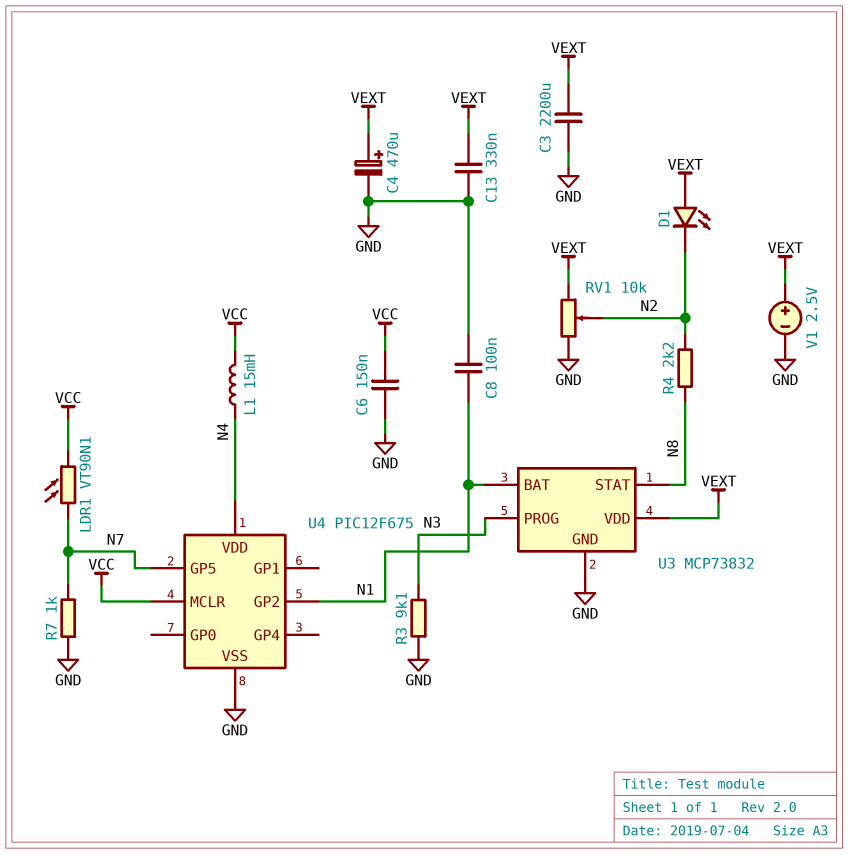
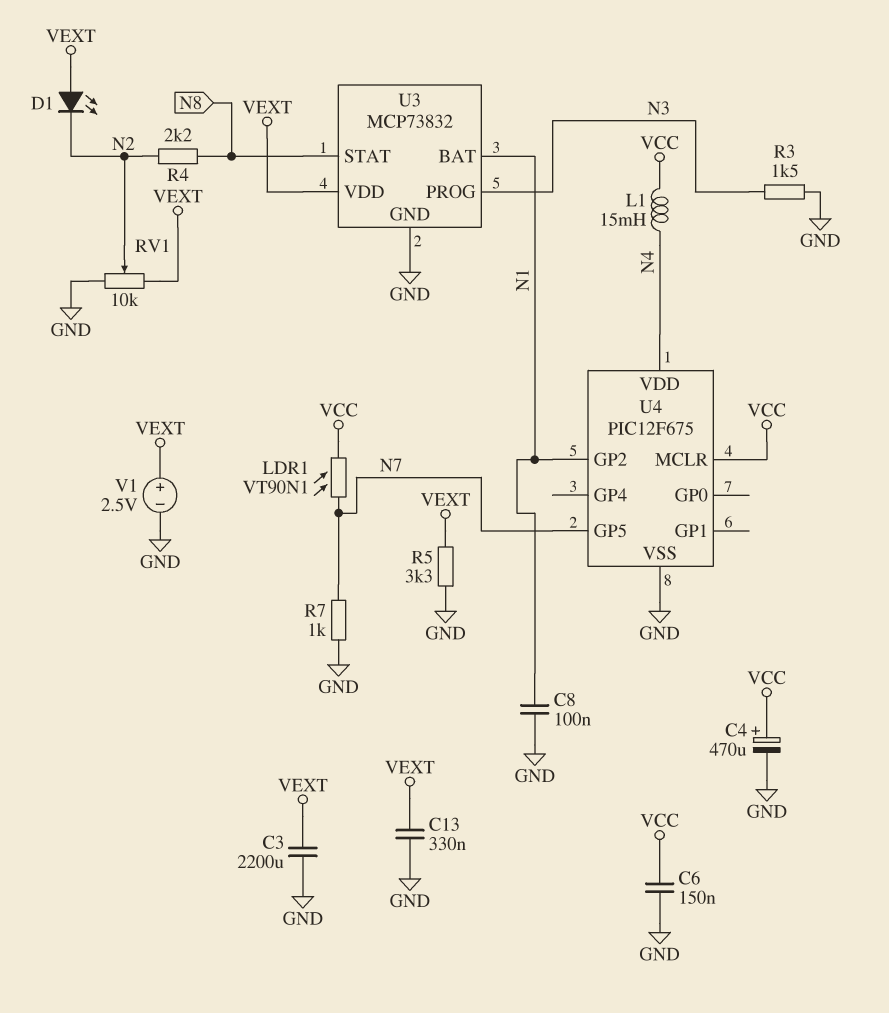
C4: 470uF (plus VEXT, minus GND) -> 470uF (plus VCC, minus GND)
R3: 9.1k (GND, N3) -> 1.5k (GND, N3)
R5: none -> 3.3k (GND, VEXT)

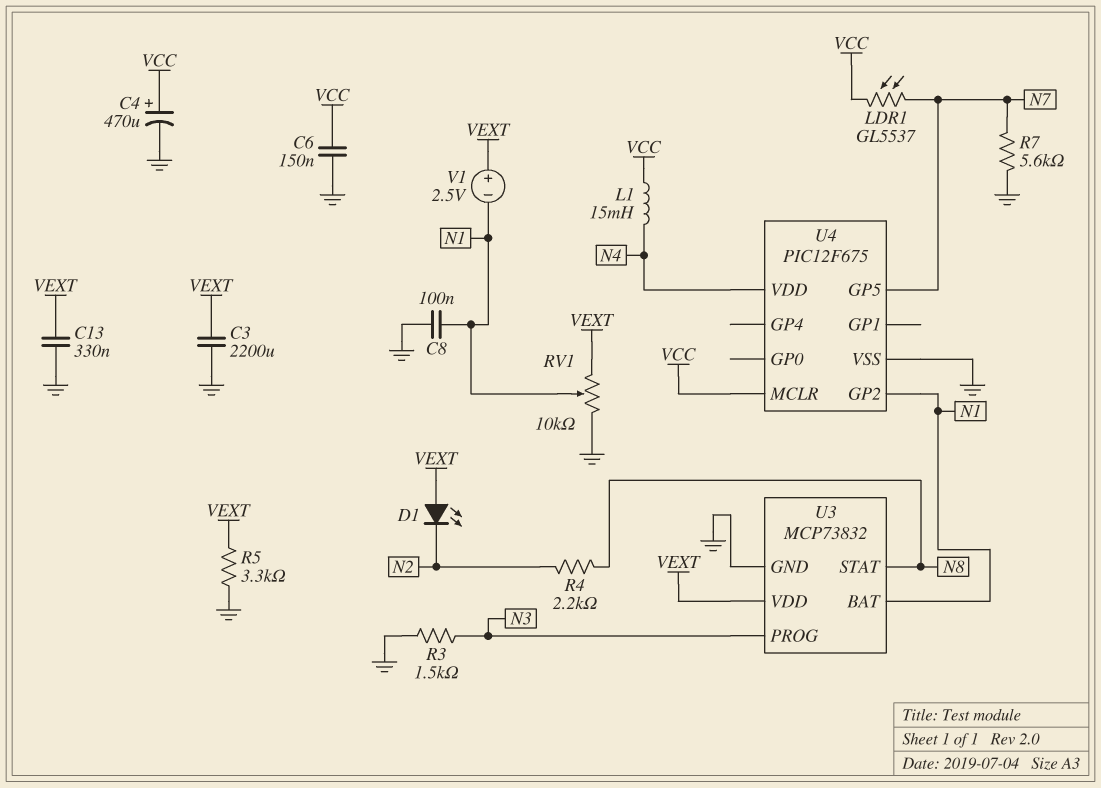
LDR1: VT90N1 (N7, VCC) -> GL5537 (N7, VCC)
R7: 1k (GND, N7) -> 5.6k (GND, N7)
RV1: 10k (GND, VEXT, wiper N2) -> 10k (GND, VEXT, wiper N1)
V1: 2.5V (plus VEXT, minus GND) -> 2.5V (plus VEXT, minus N1)

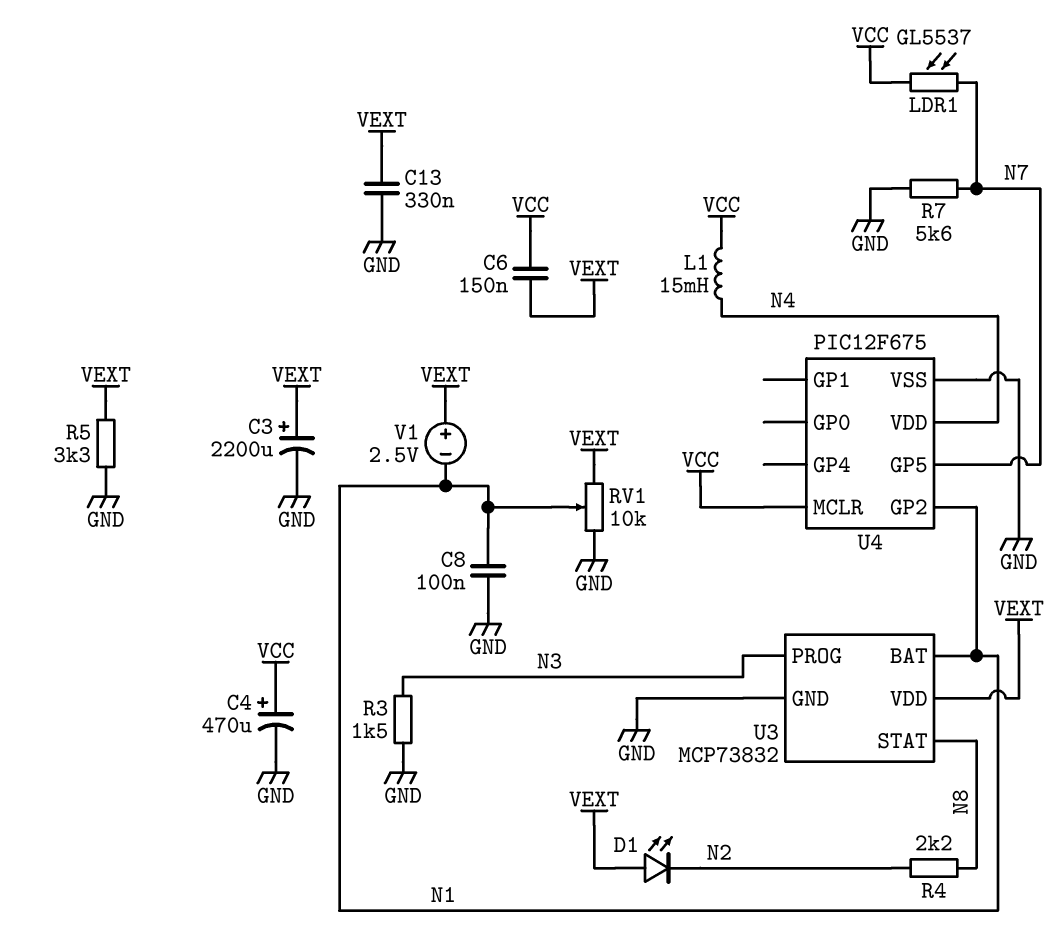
C3: 2200uF (GND, VEXT) -> 2200uF (plus VEXT, minus GND)
C6: 150nF (GND, VCC) -> 150nF (VCC, VEXT)

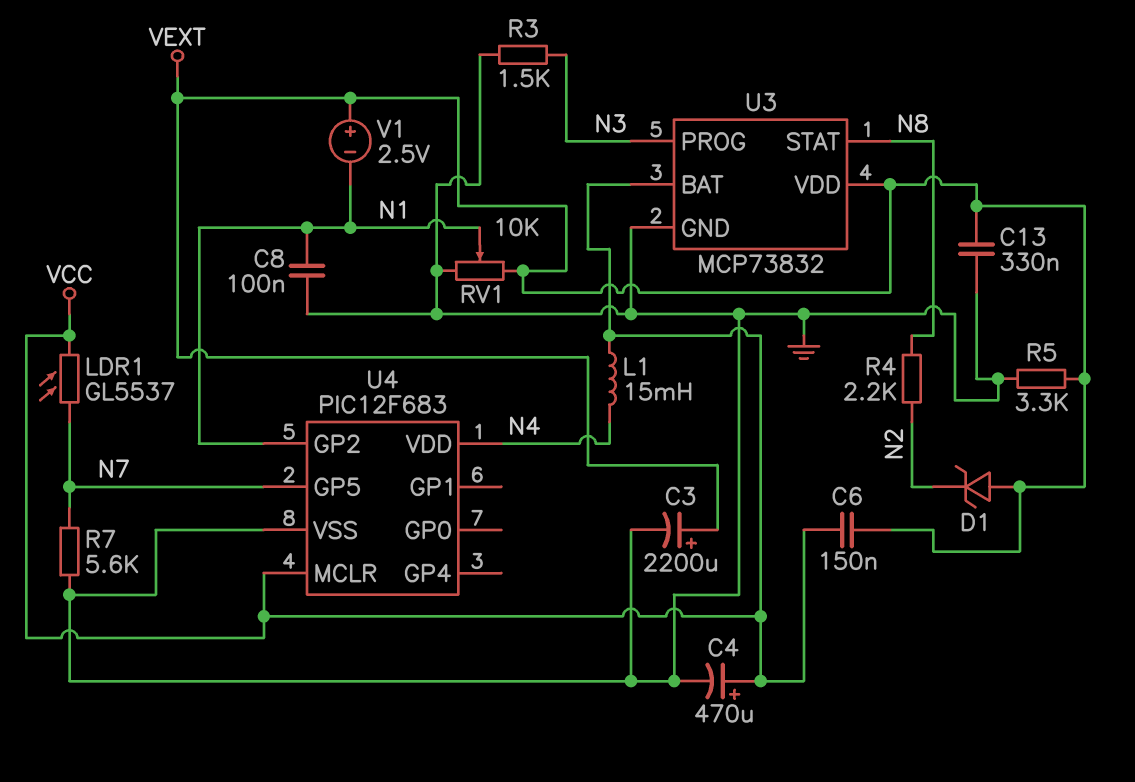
D1: LED (A VEXT, K N2) -> zener (A VEXT, K N2)
U3 pin BAT: N1 -> VCC
U4: PIC12F675 -> PIC12F683

